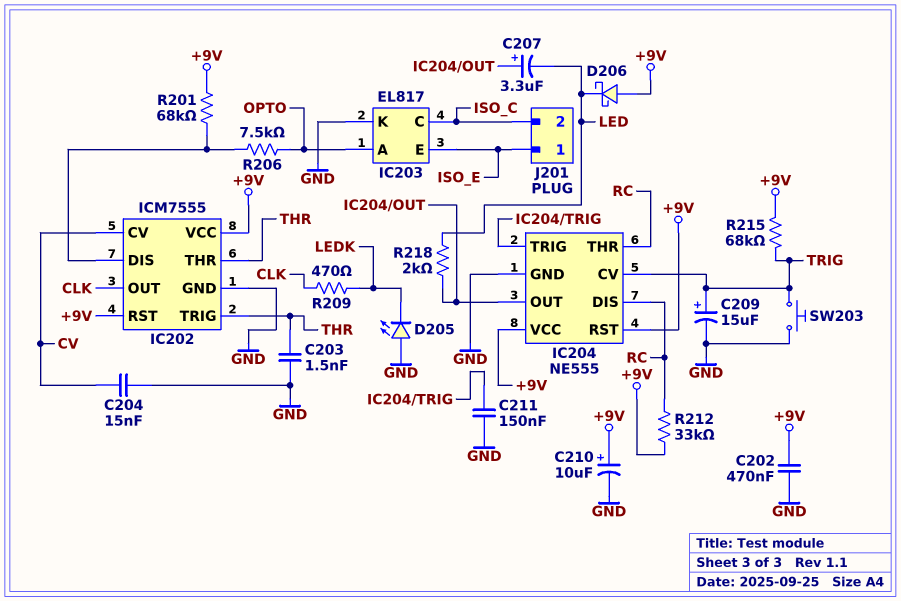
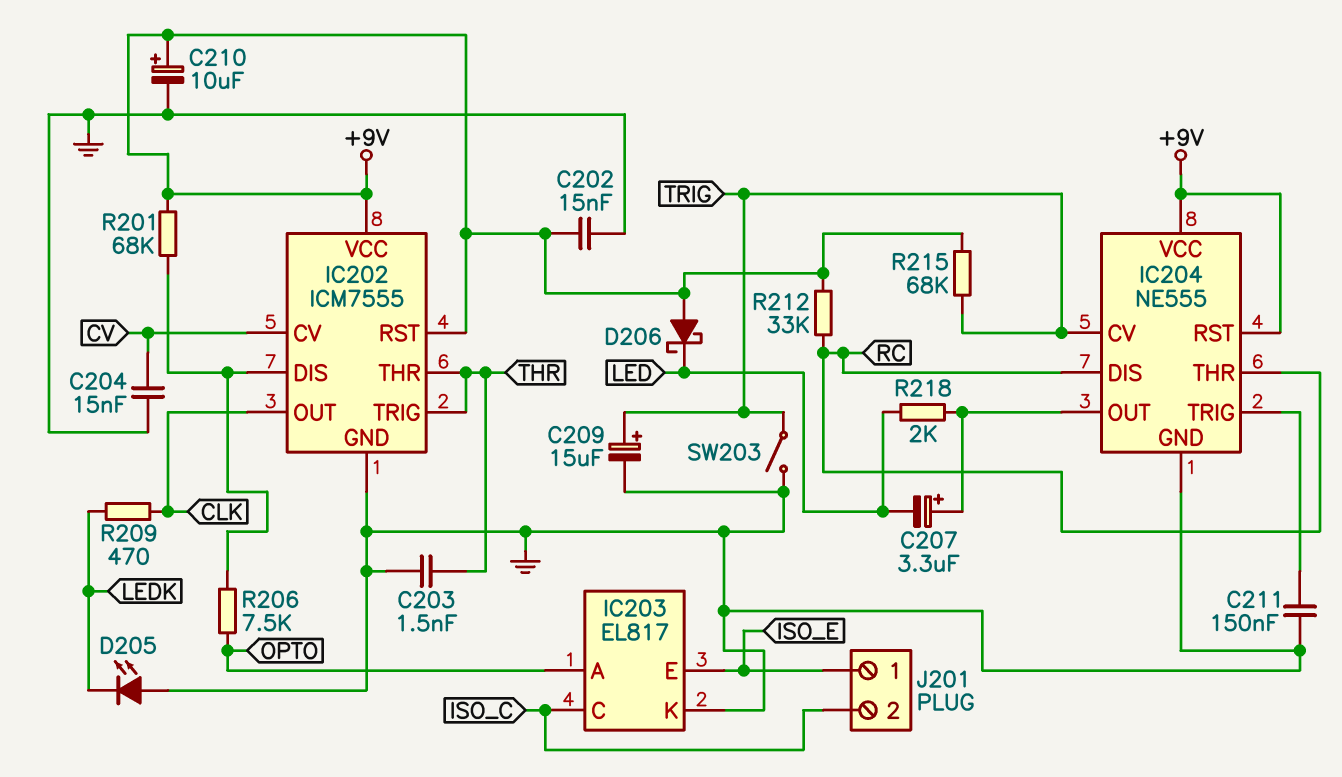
C202: 470nF (+9V, GND) -> 15nF (+9V, GND)
SW203: button (GND, TRIG) -> switch (GND, TRIG)

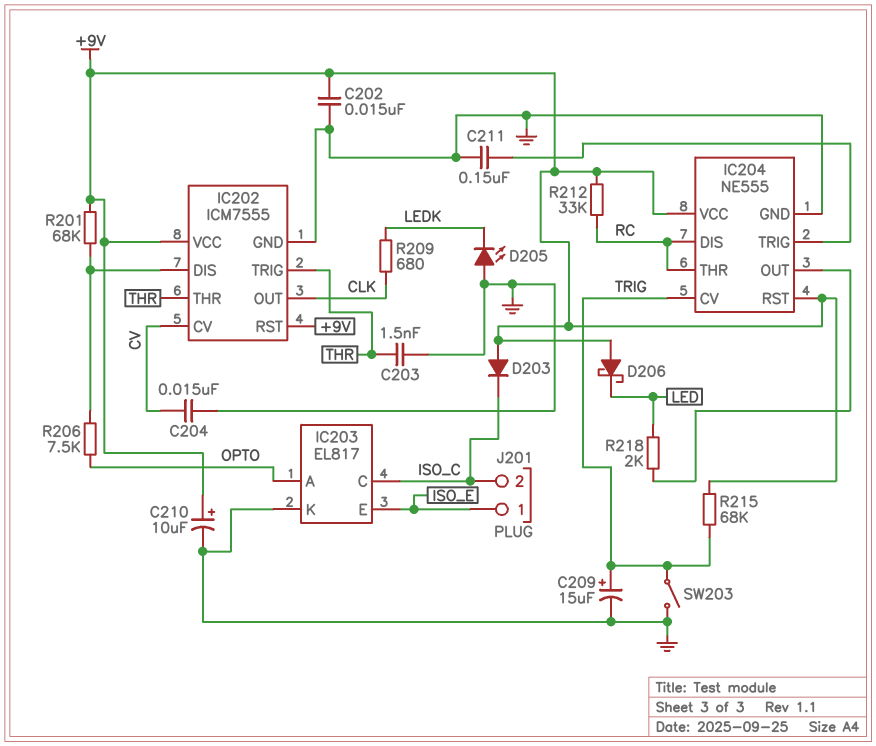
C207: 3.3uF (plus IC204/OUT, minus LED) -> none
D203: none -> diode (A +9V, K ISO_C)
R209: 470 (CLK, LEDK) -> 680 (CLK, LEDK)

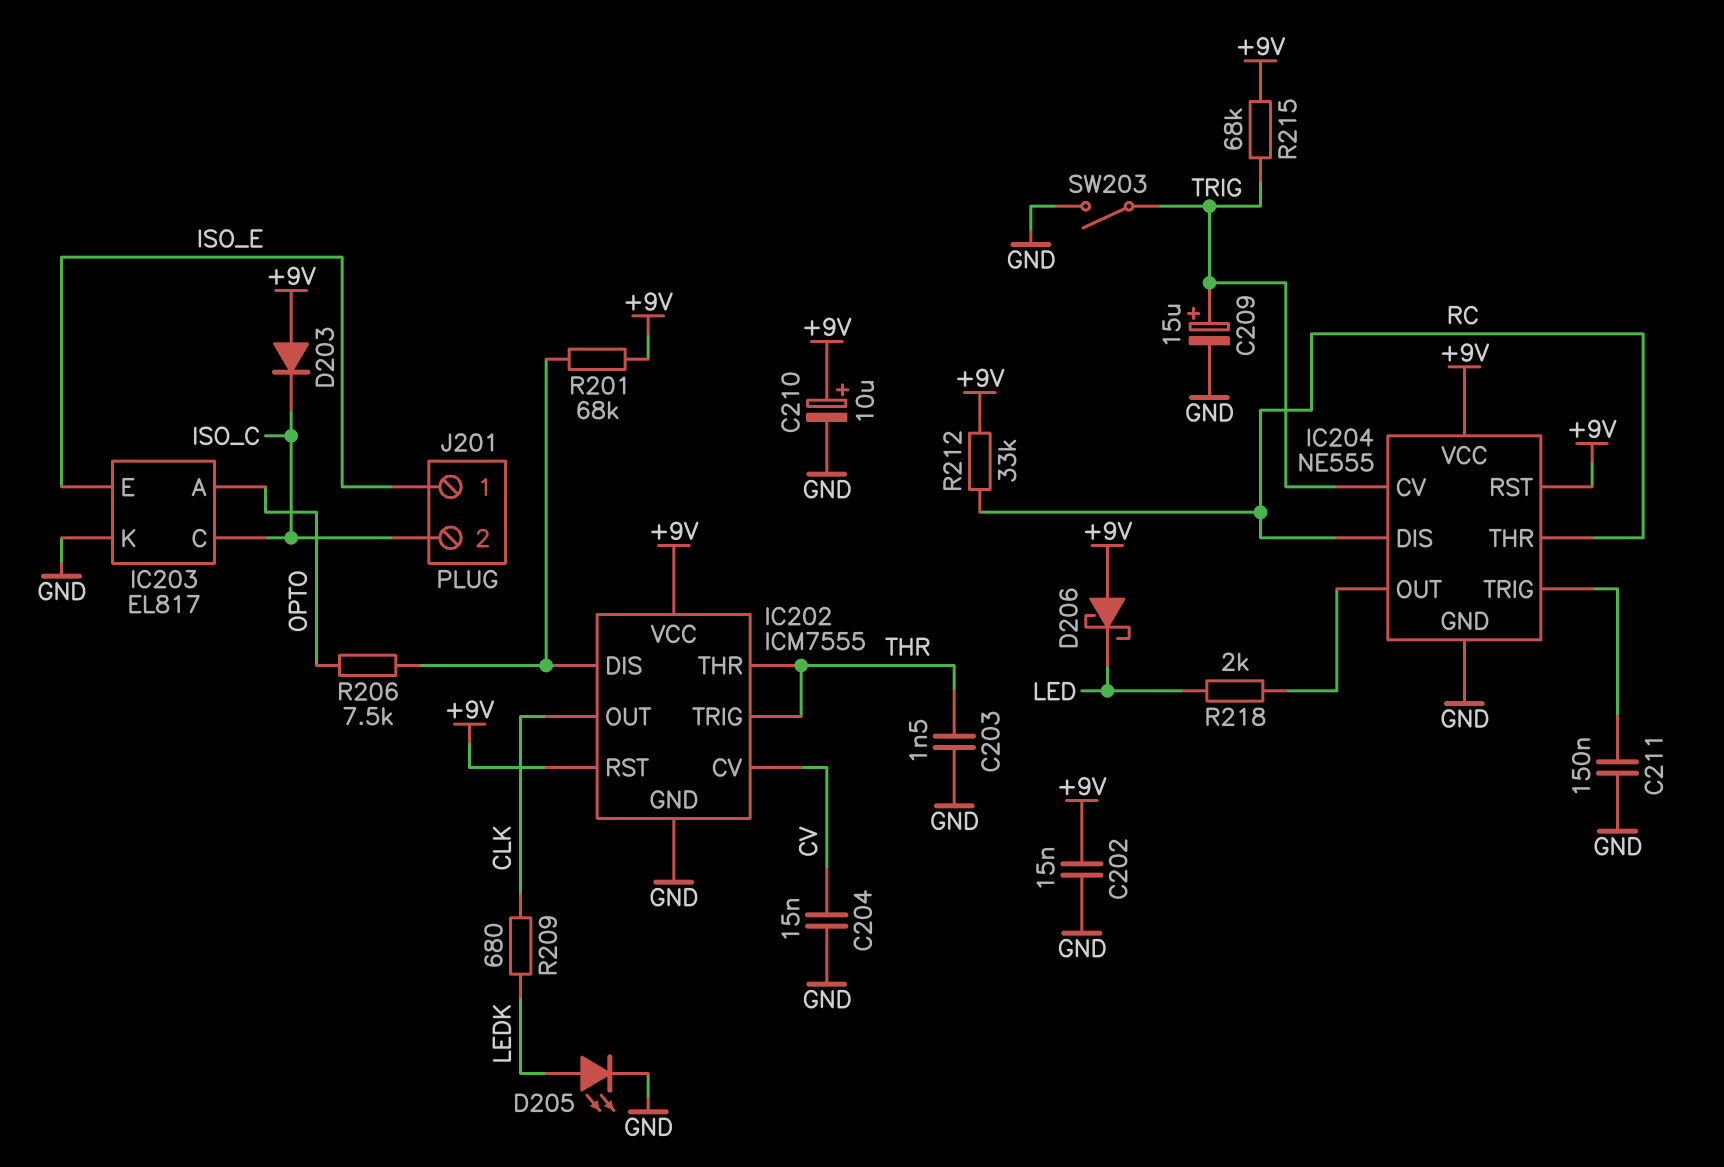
D205: LED (A GND, K LEDK) -> LED (A LEDK, K GND)

